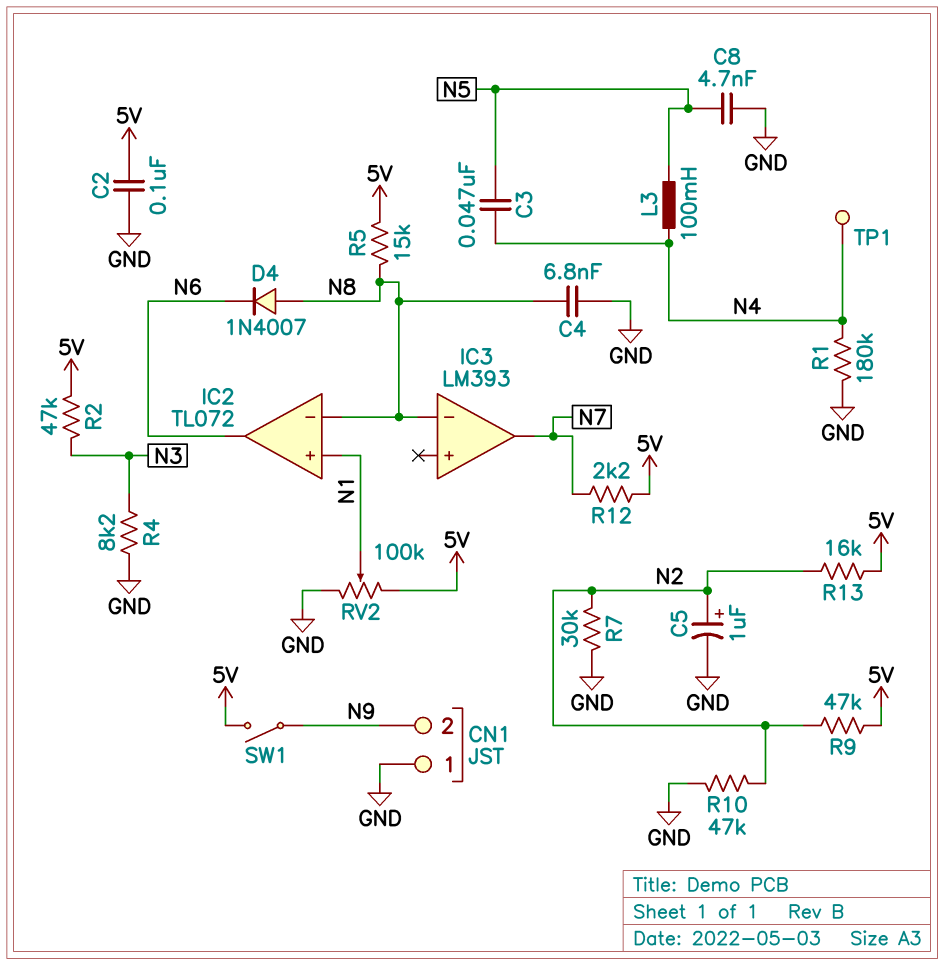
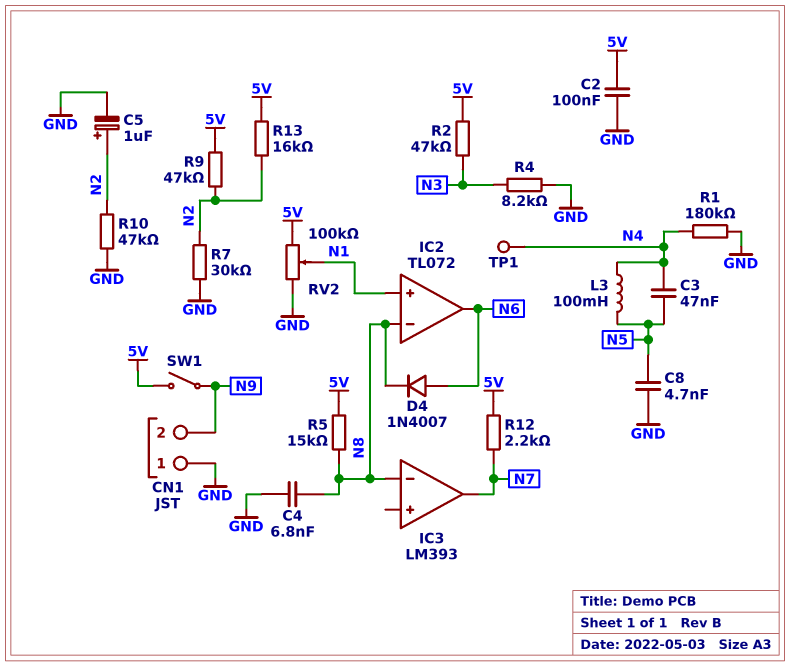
D4: diode 1N4007 (A N8, K N6) -> diode 1N4007 (A N6, K N8)

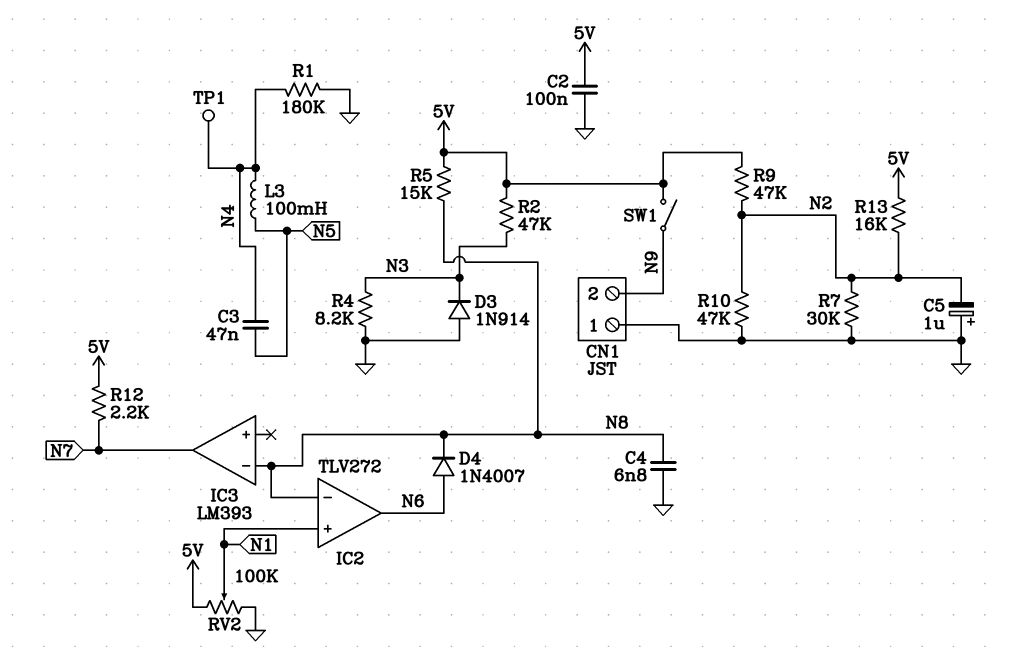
C5: 1uF (plus N2, minus GND) -> 1uF (plus GND, minus N2)
C8: 4.7nF (GND, N5) -> none
D3: none -> diode 1N914 (A GND, K N3)
IC2: TL072 -> TLV272

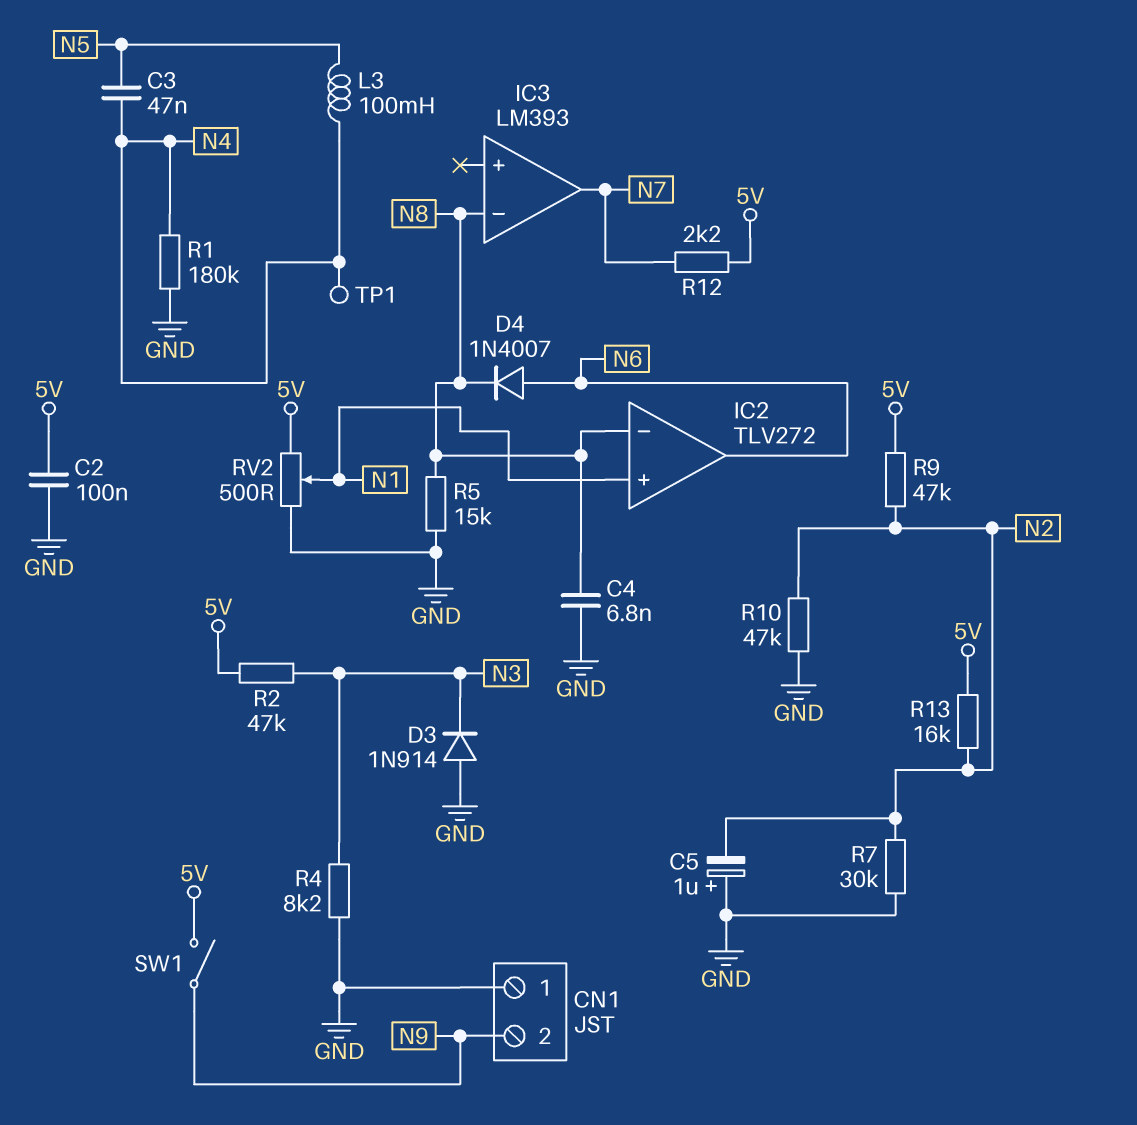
R5: 15k (5V, N8) -> 15k (GND, N8)
RV2: 100k (5V, GND, wiper N1) -> 500 (5V, GND, wiper N1)

